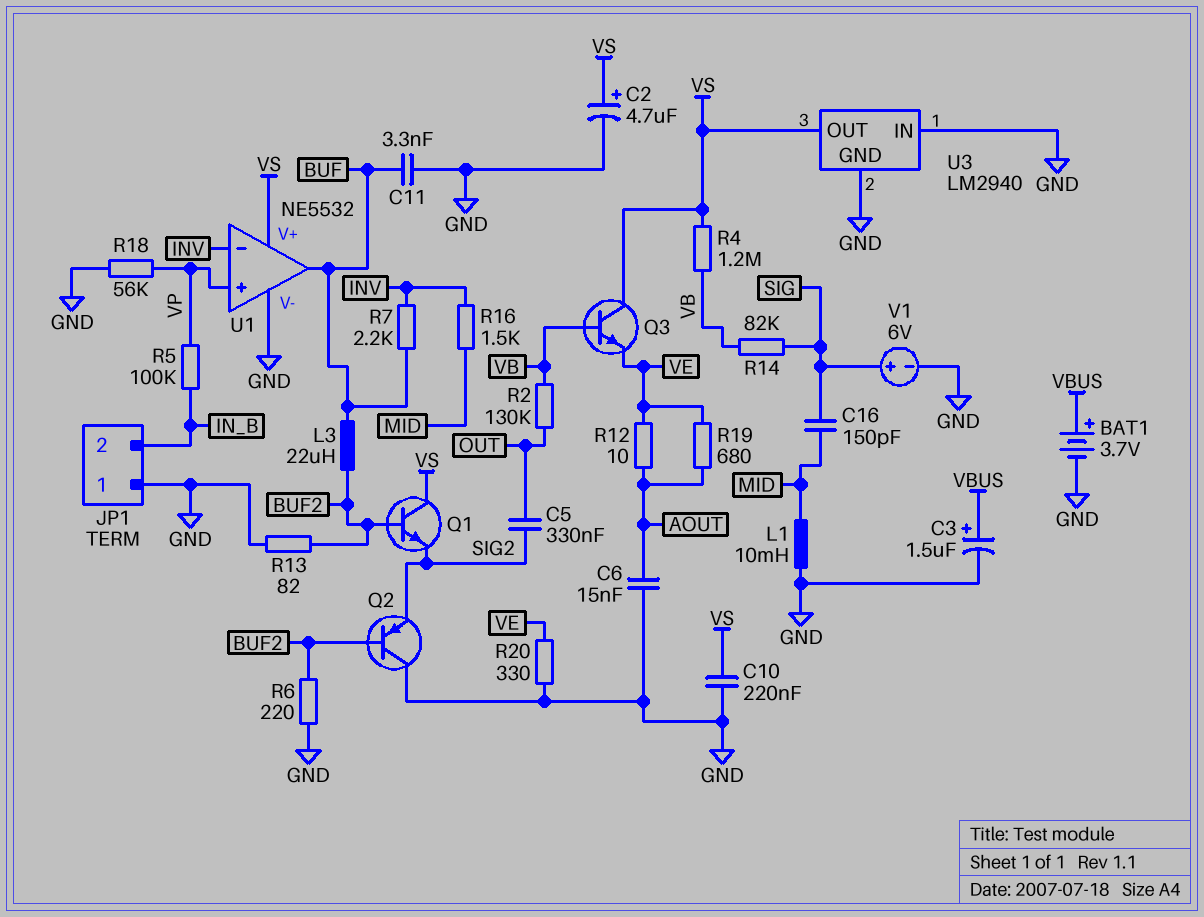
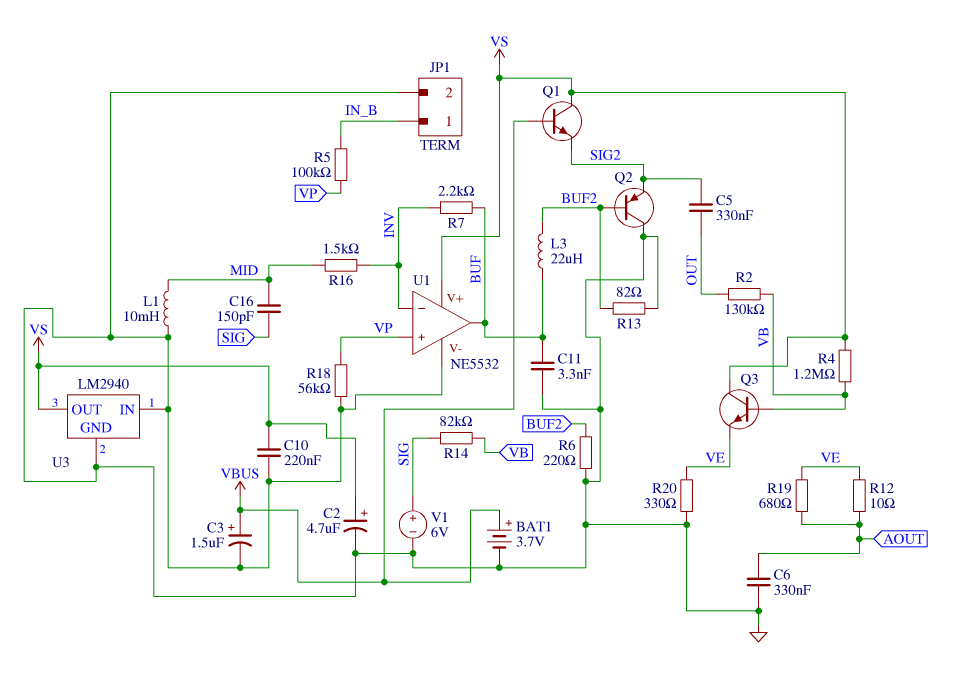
C6: 15nF (AOUT, GND) -> 330nF (AOUT, GND)
JP1 pin 1: GND -> IN_B
JP1 pin 2: IN_B -> GND
Q1: NPN (B BUF2, C VS, E SIG2) -> NPN (B VBUS, C VS, E SIG2)

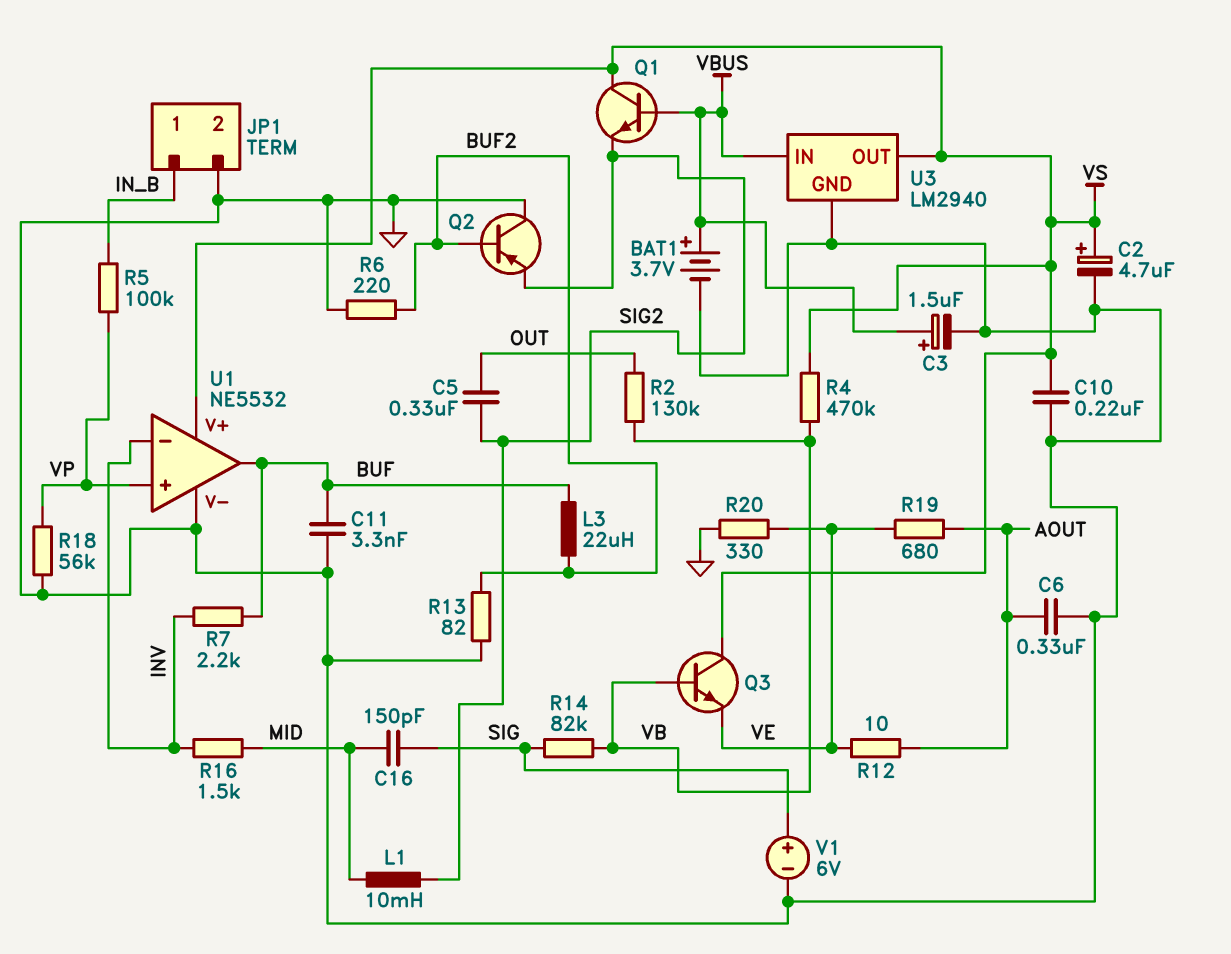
L1: 10mH (GND, MID) -> 10mH (MID, SIG2)
R4: 1.2M (VB, VS) -> 470k (VB, VS)
U3 pin IN: GND -> VBUS

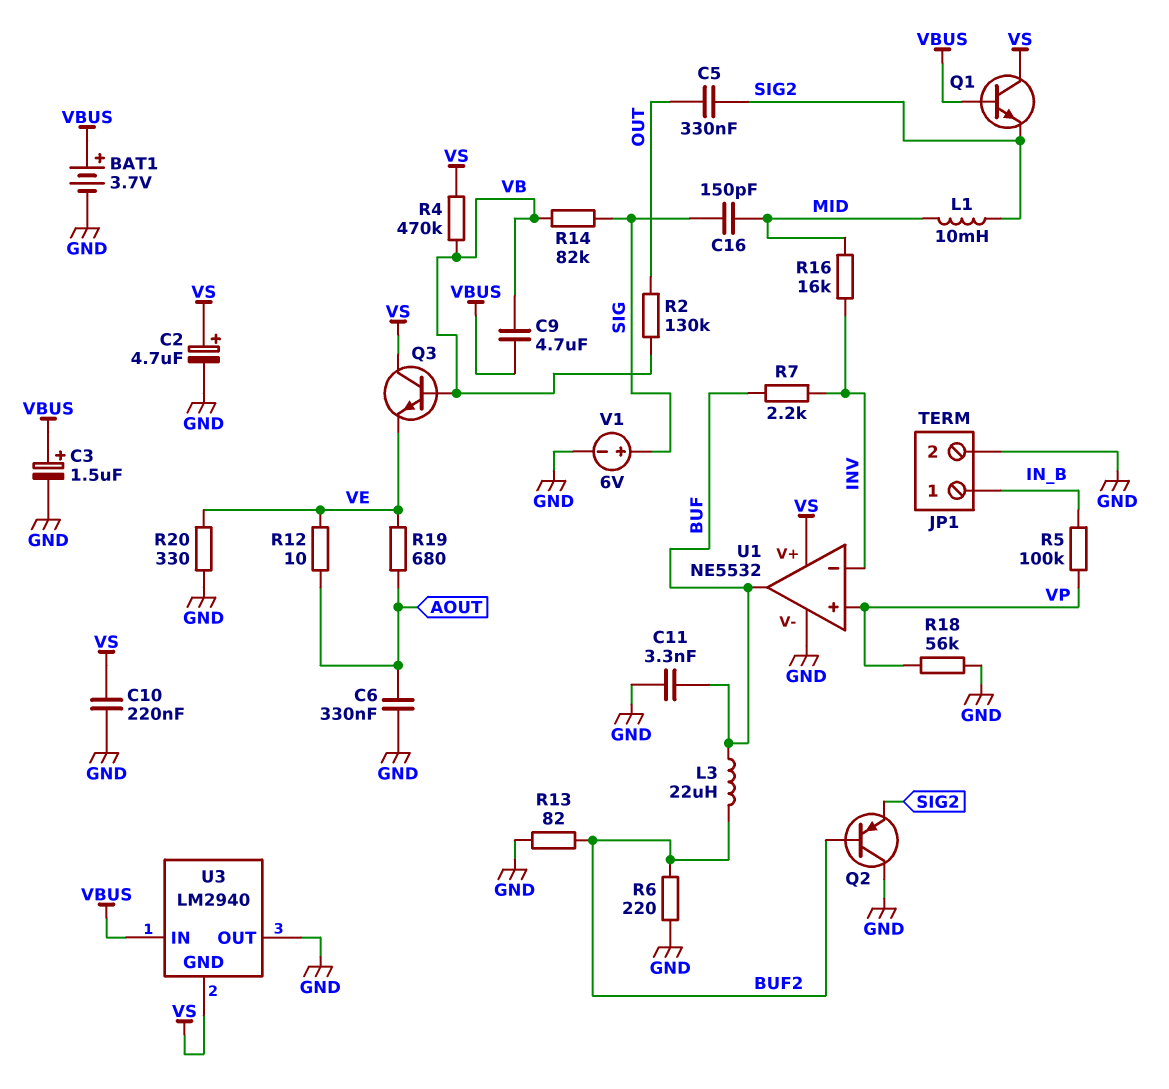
C9: none -> 4.7uF (VB, VBUS)
R16: 1.5k (INV, MID) -> 16k (INV, MID)
U3 pin GND: GND -> VS
U3 pin OUT: VS -> GND

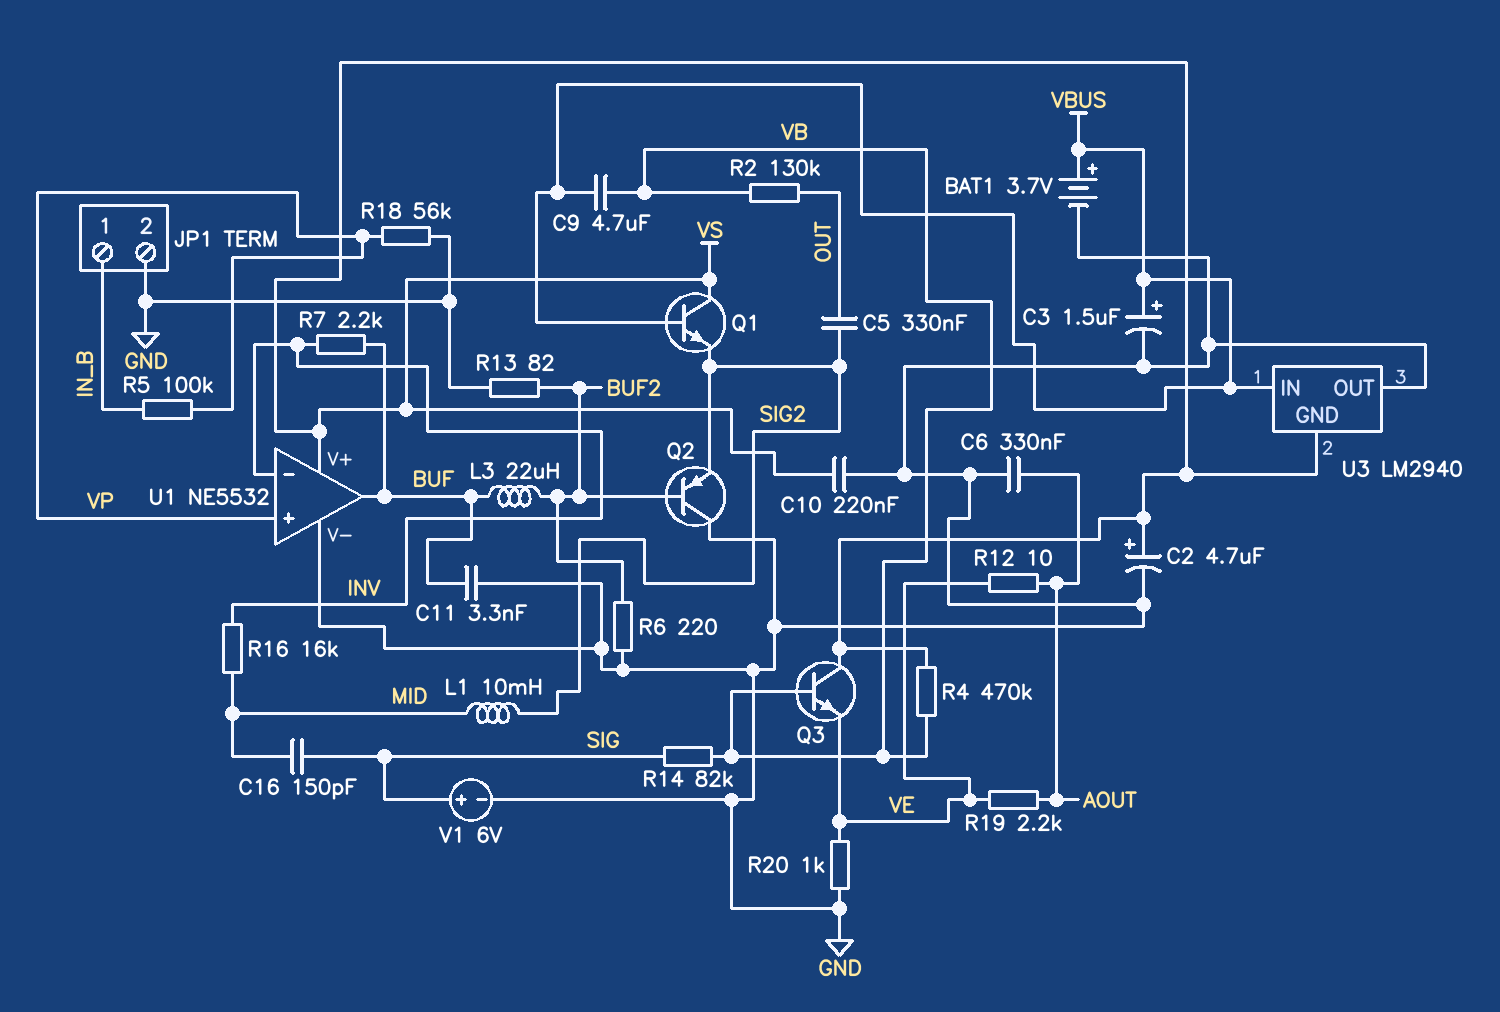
R19: 680 (AOUT, VE) -> 2.2k (AOUT, VE)
R20: 330 (GND, VE) -> 1k (GND, VE)

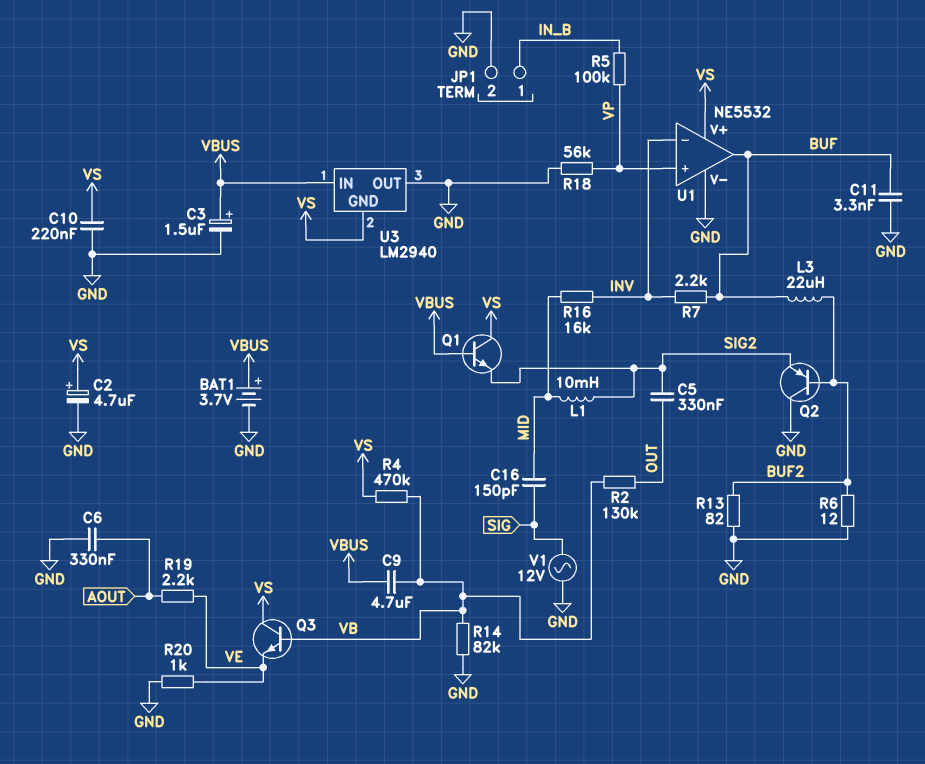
R6: 220 (BUF2, GND) -> 12 (BUF2, GND)
R12: 10 (AOUT, VE) -> none
R14: 82k (SIG, VB) -> 82k (GND, VB)
V1: 6V (plus SIG, minus GND) -> AC 12V (GND, SIG)

